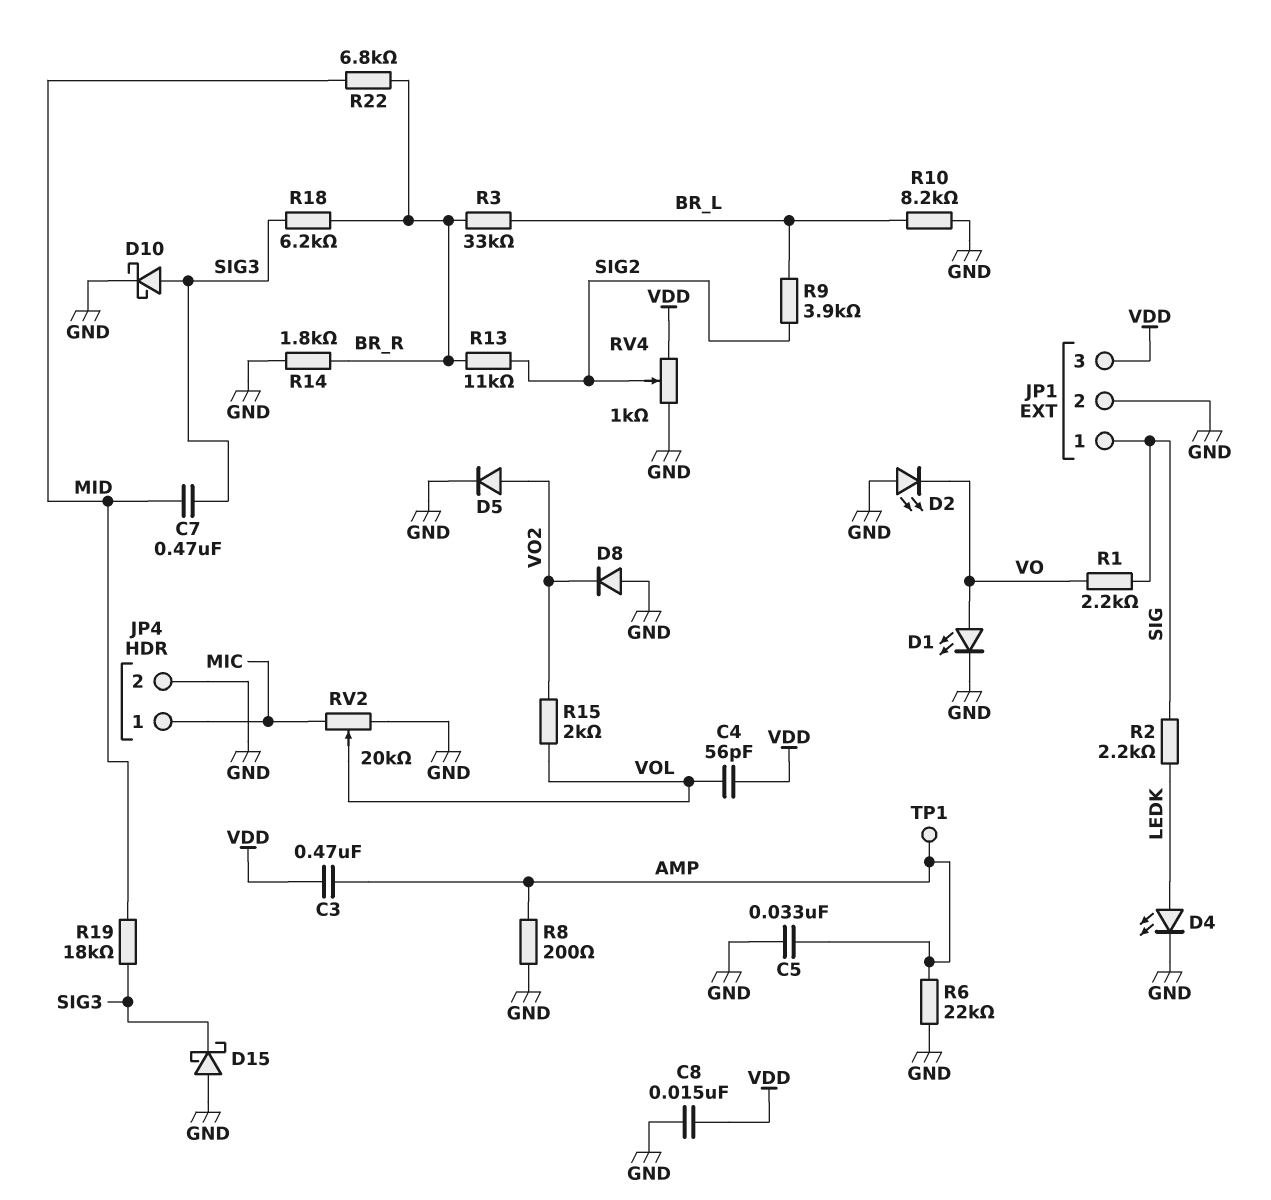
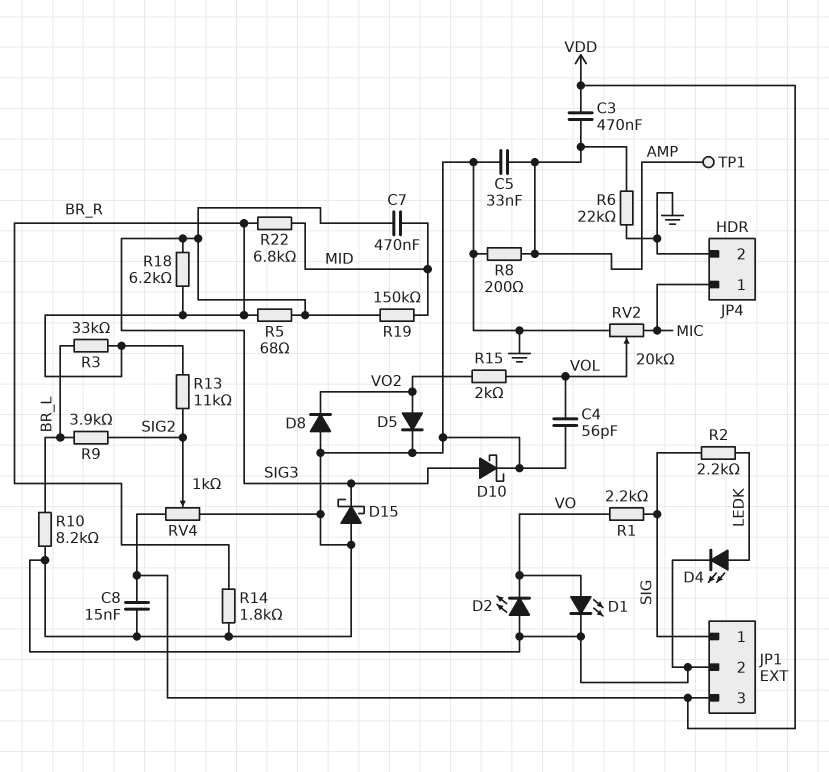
C4: 56pF (VDD, VOL) -> 56pF (GND, VOL)
R5: none -> 68 (BR_R, SIG3)
R19: 18k (MID, SIG3) -> 150k (MID, SIG3)

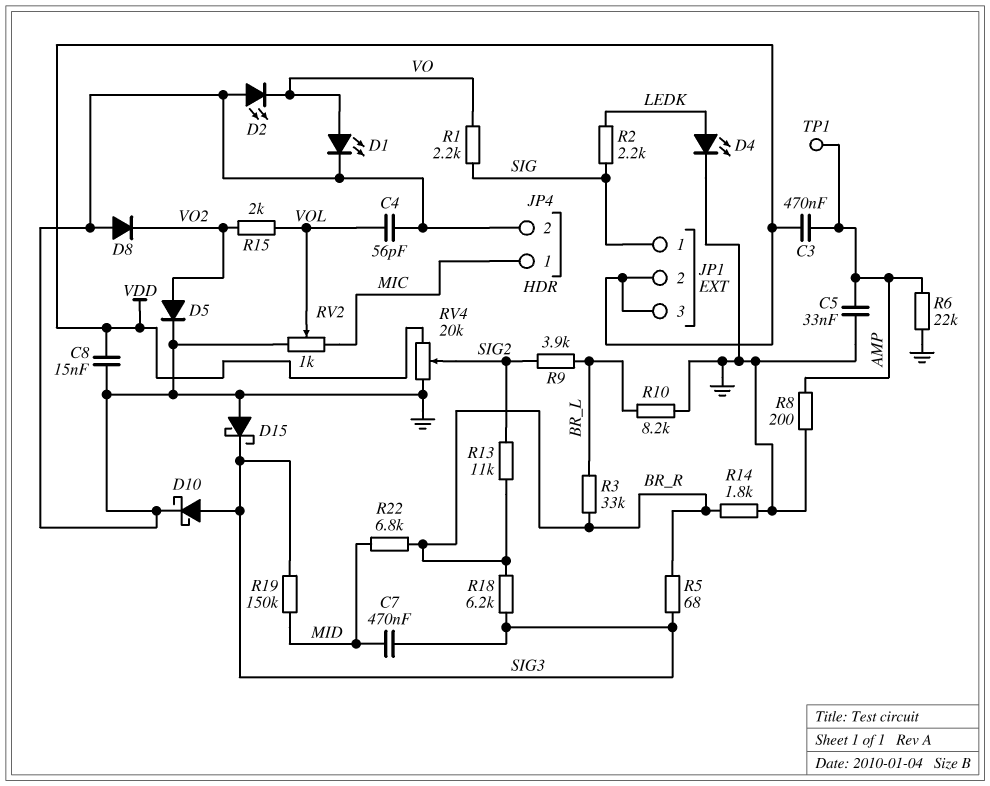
JP1 pin 2: GND -> VDD
RV2: 20k (GND, MIC, wiper VOL) -> 1k (GND, MIC, wiper VOL)
RV4: 1k (GND, VDD, wiper SIG2) -> 20k (GND, VDD, wiper SIG2)

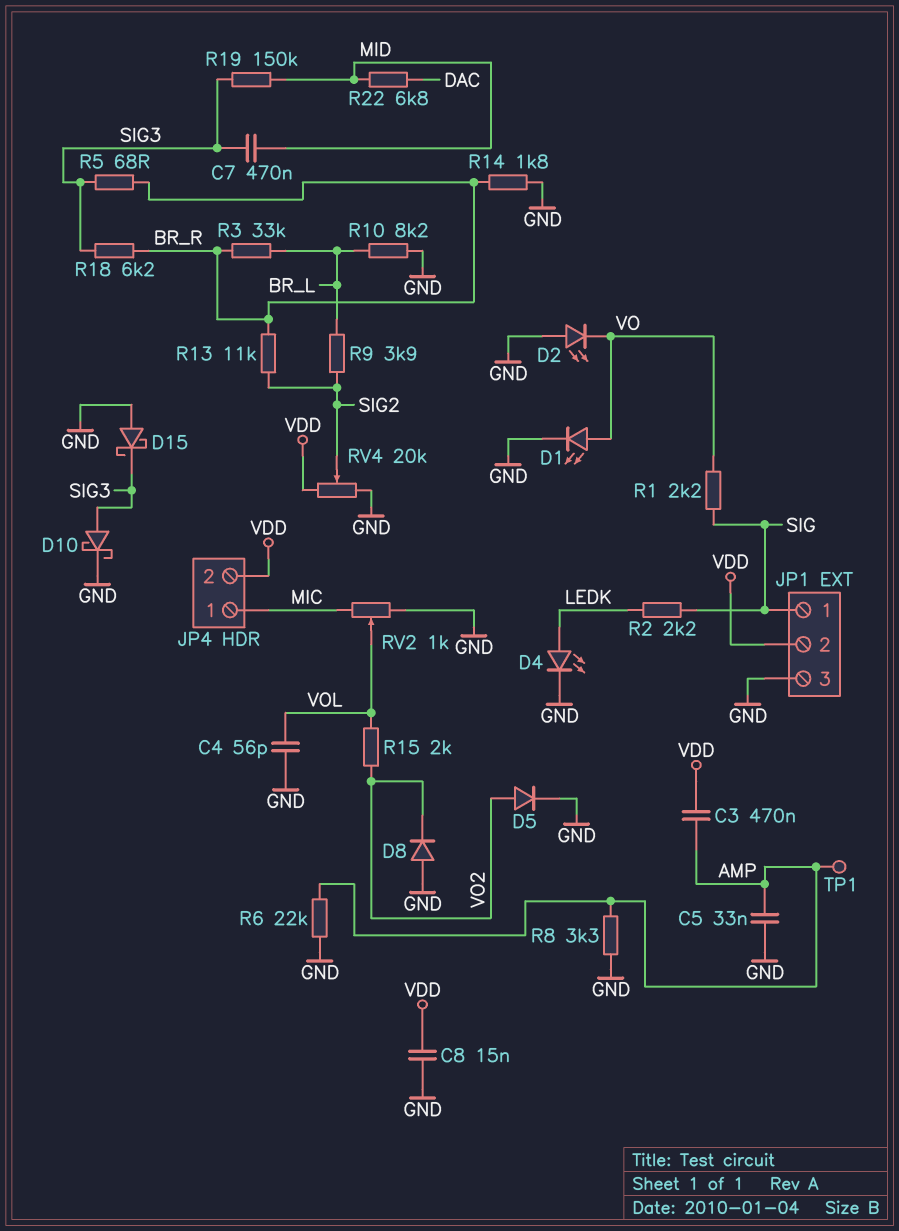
JP1 pin 3: VDD -> GND
JP4 pin 2: GND -> VDD
R8: 200 (AMP, GND) -> 3.3k (AMP, GND)
R22: 6.8k (BR_R, MID) -> 6.8k (DAC, MID)

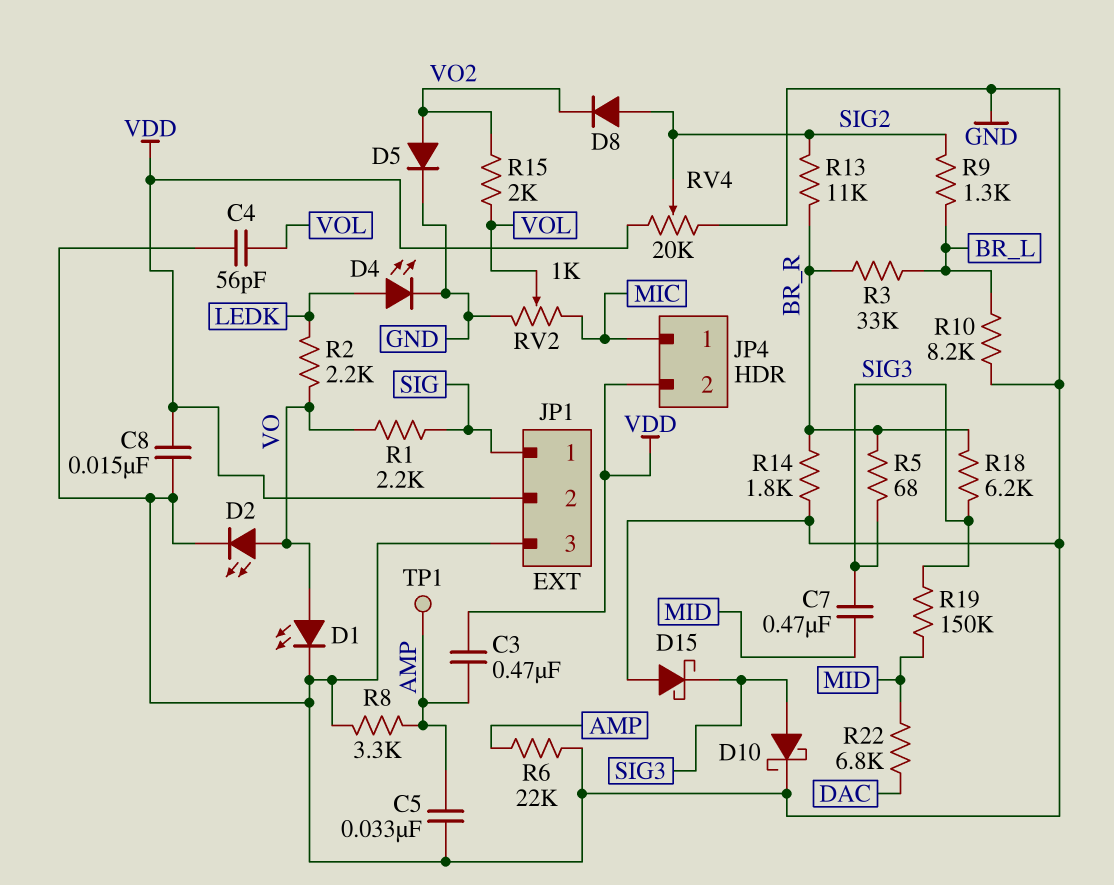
D2: LED (A GND, K VO) -> LED (A VO, K GND)
D8: diode (A GND, K VO2) -> diode (A SIG2, K VO2)
R2: 2.2k (LEDK, SIG) -> 2.2k (LEDK, VO)
R9: 3.9k (BR_L, SIG2) -> 1.3k (BR_L, SIG2)

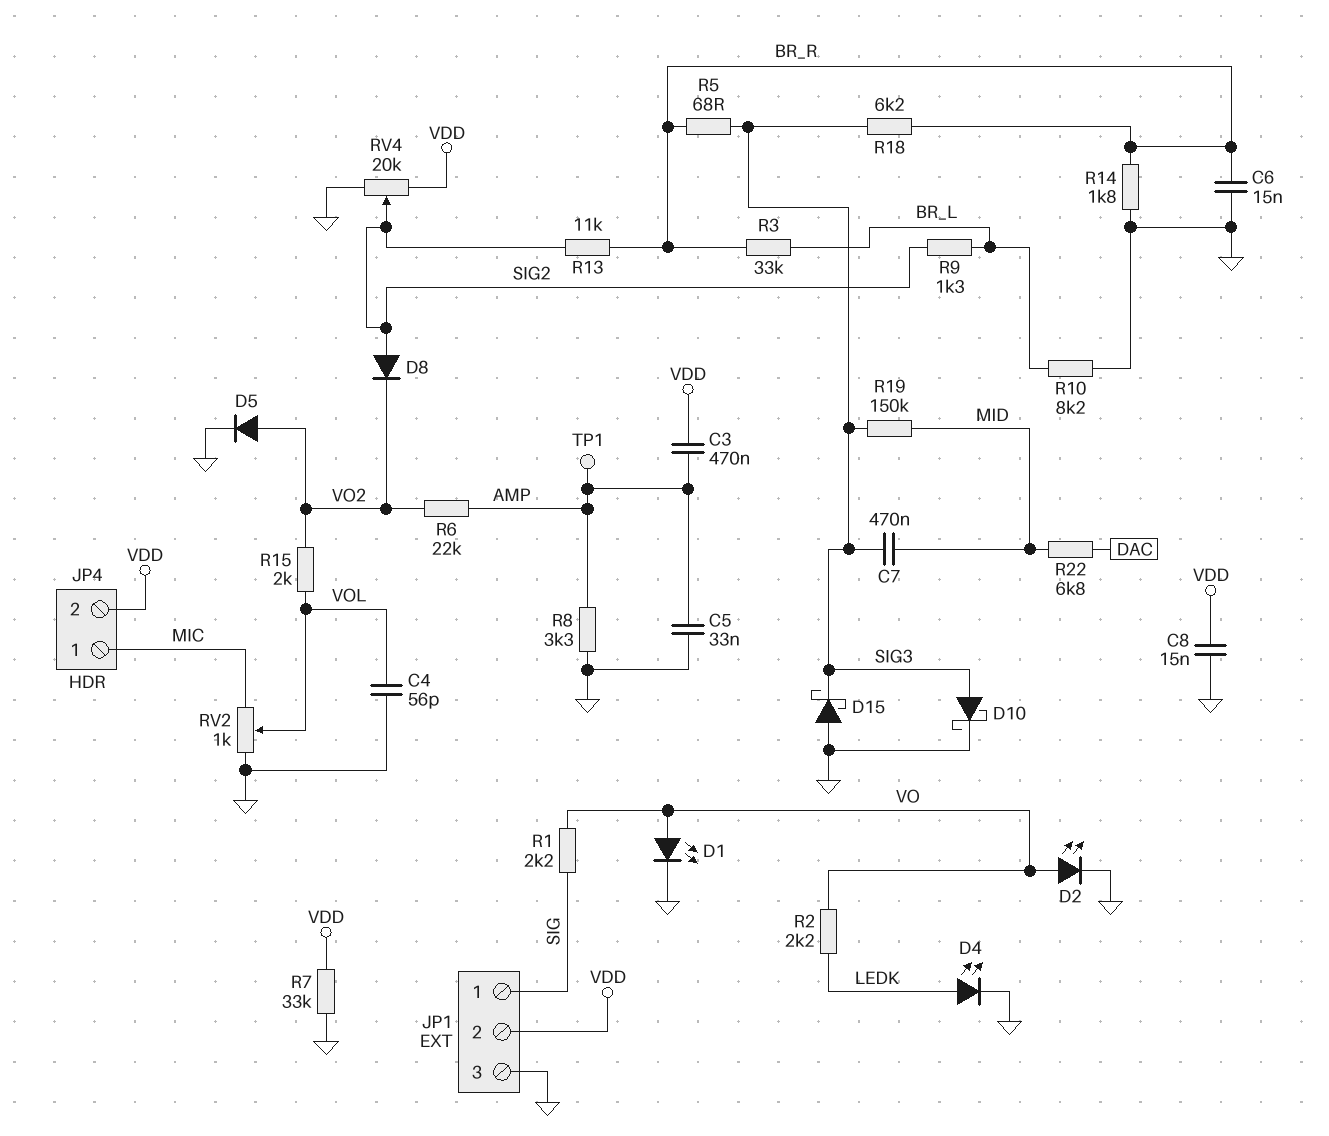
C6: none -> 15nF (BR_R, GND)
R6: 22k (AMP, GND) -> 22k (AMP, VO2)
R7: none -> 33k (GND, VDD)

